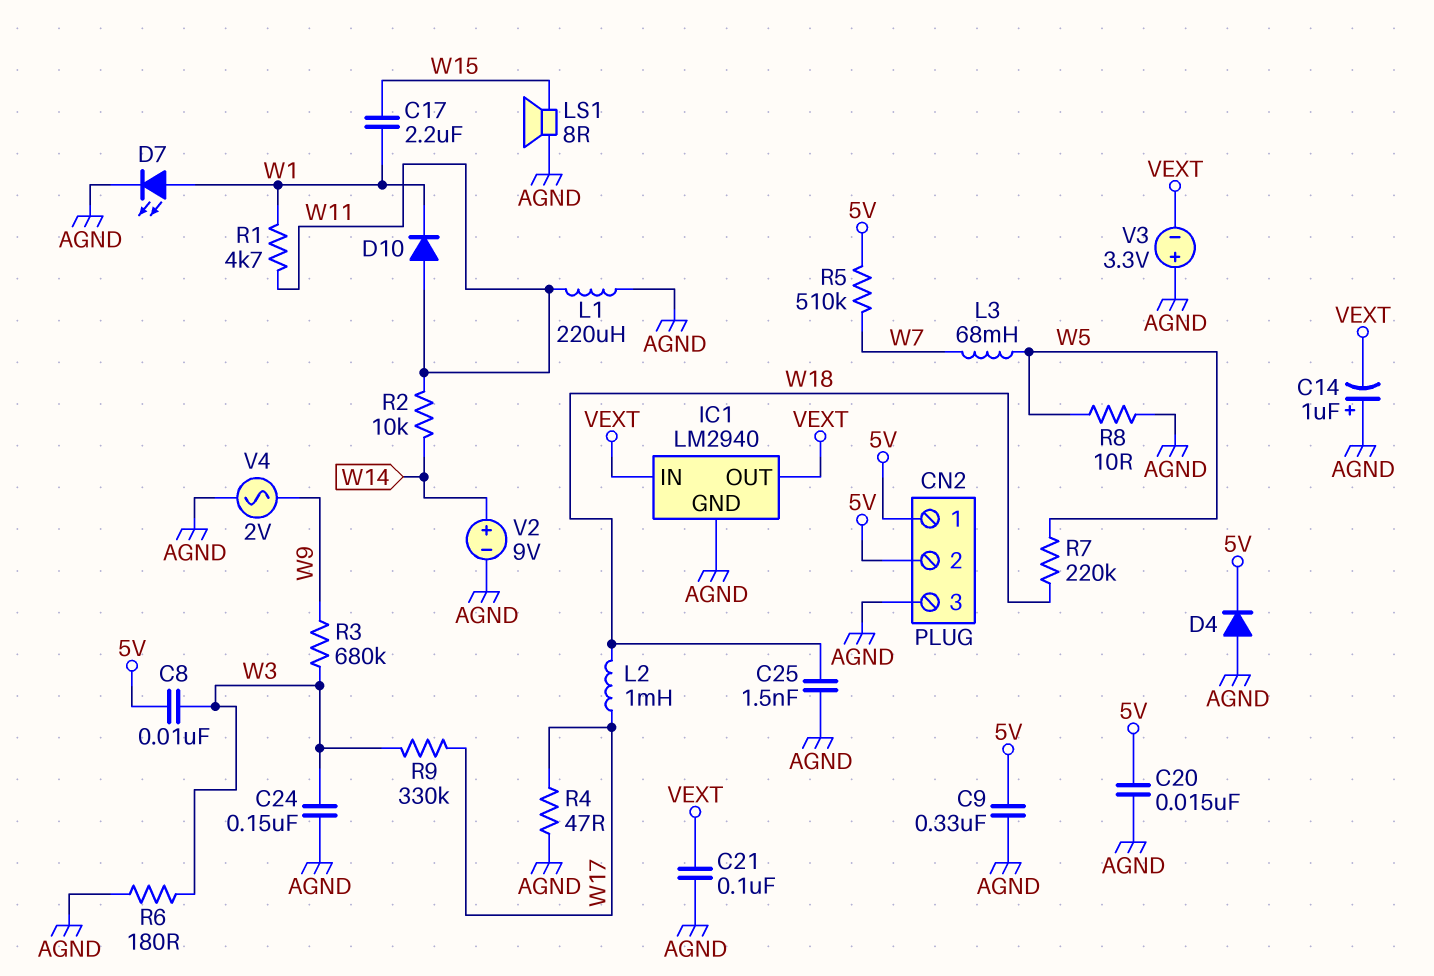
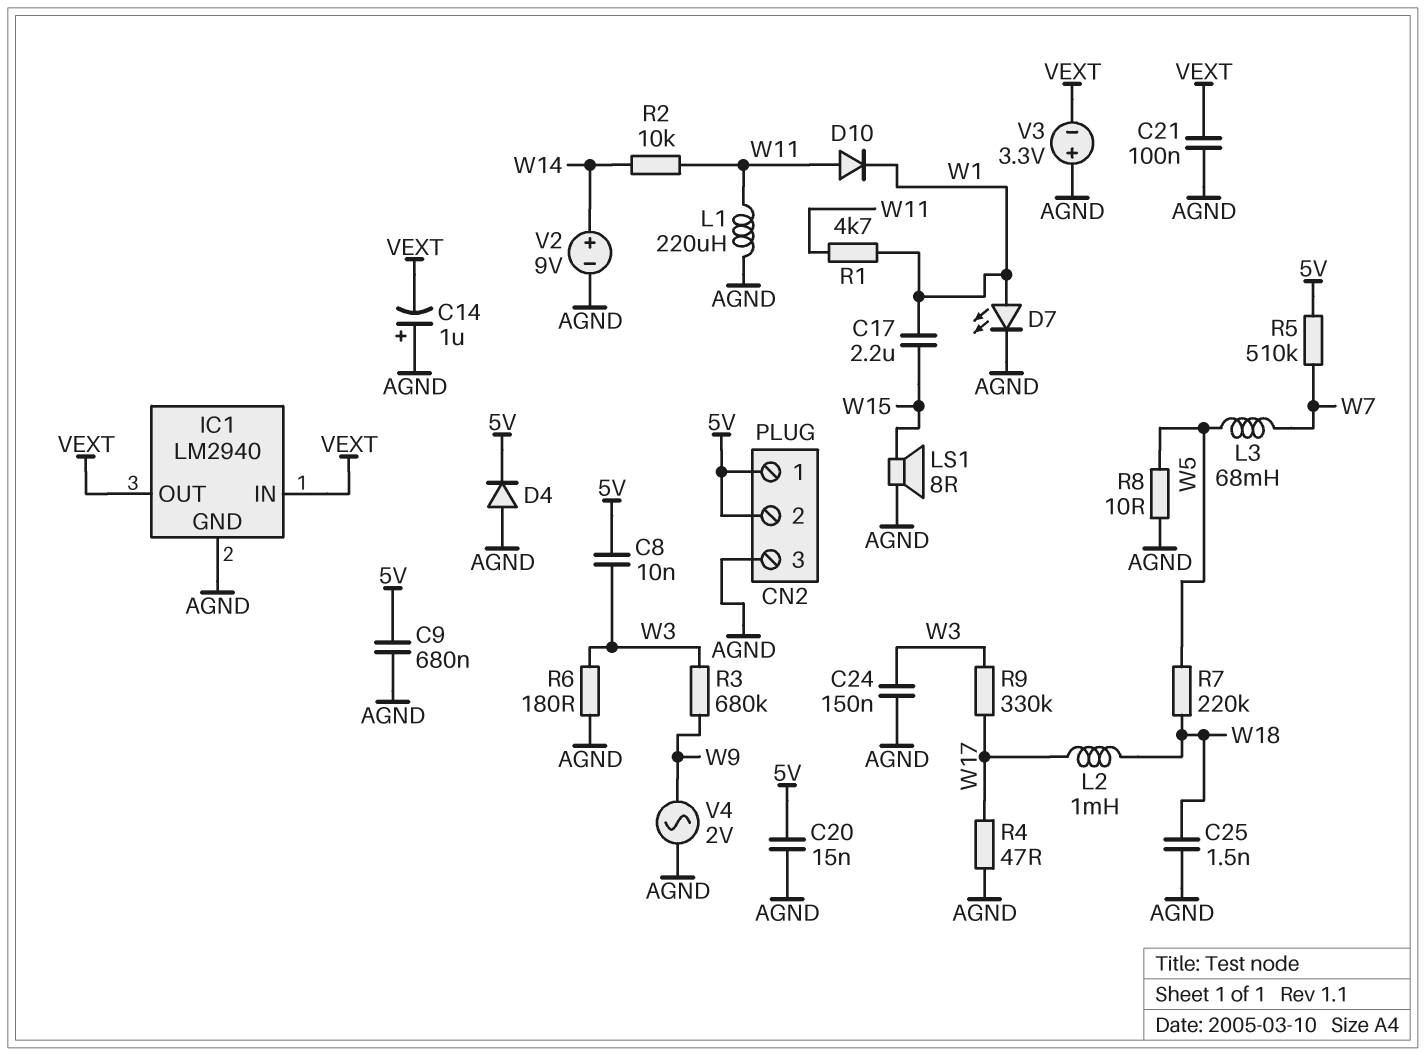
C9: 330nF (5V, AGND) -> 680nF (5V, AGND)

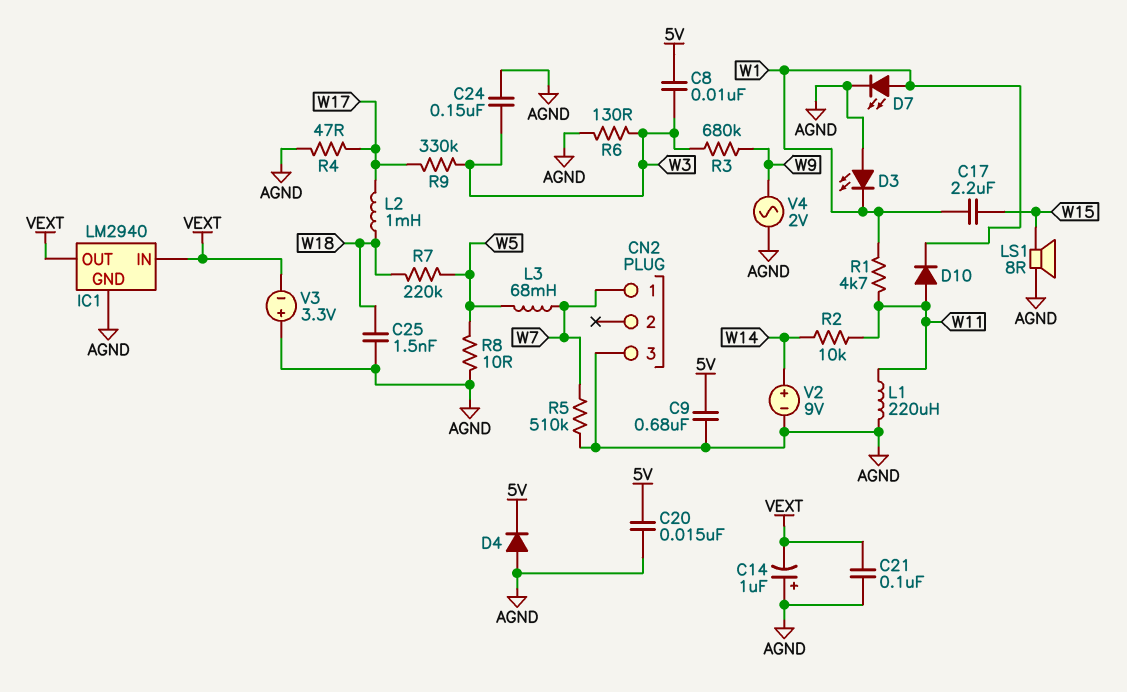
CN2 pin 1: 5V -> W7
CN2 pin 2: 5V -> none
D3: none -> LED (A AGND, K W1)
R5: 510k (5V, W7) -> 510k (AGND, W7)
R6: 180 (AGND, W3) -> 130 (AGND, W3)

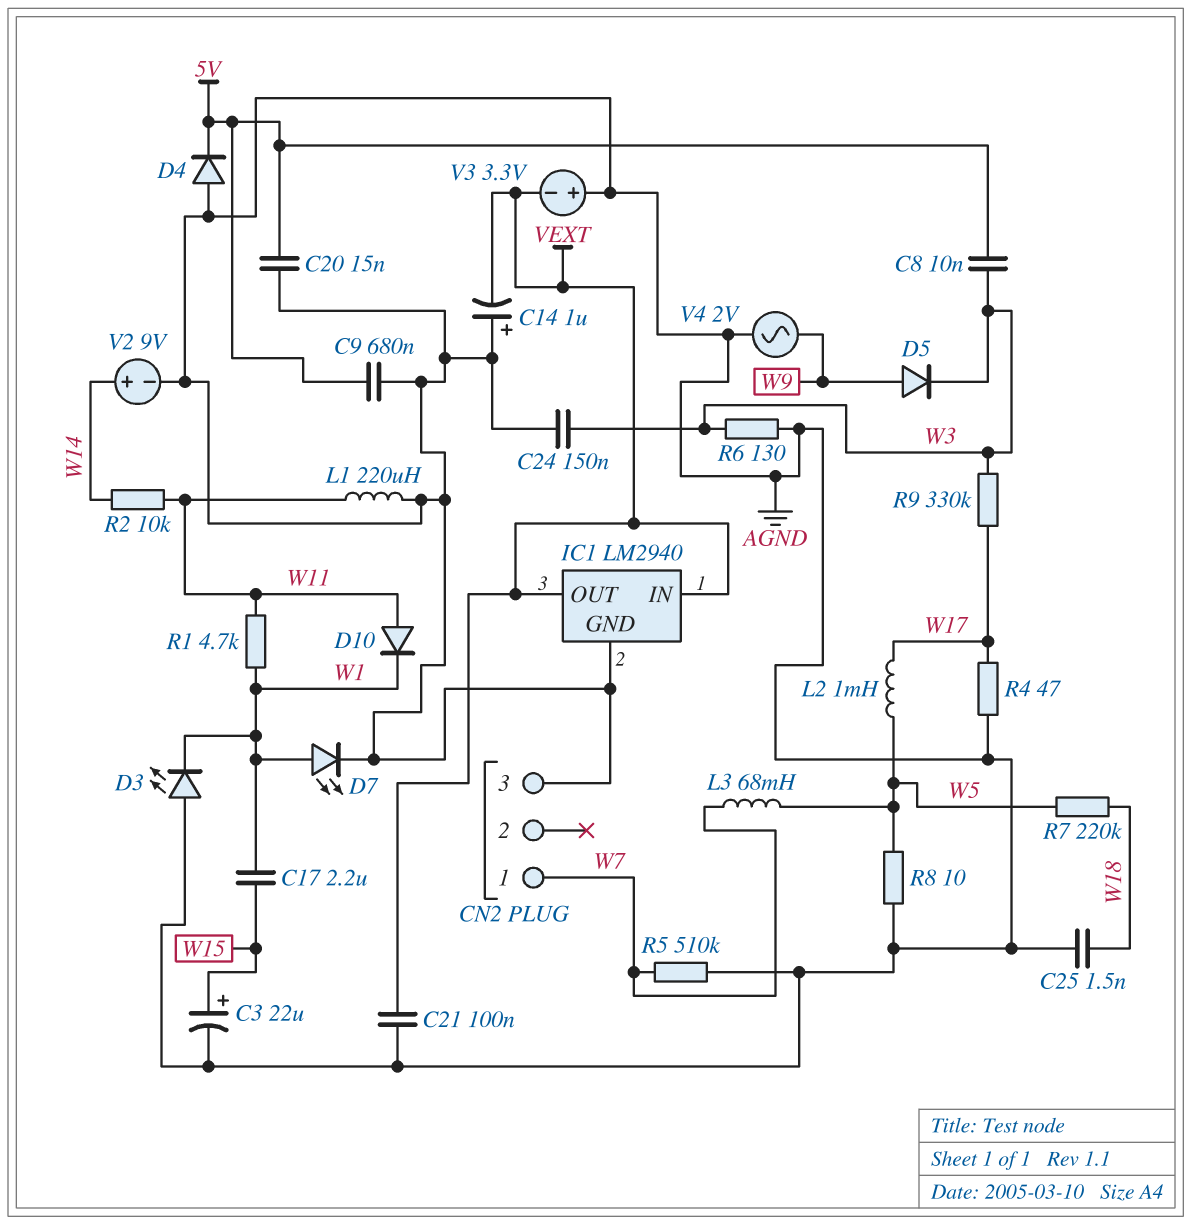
C3: none -> 22uF (plus W15, minus AGND)
D5: none -> diode (A W9, K W3)
L2: 1mH (W17, W18) -> 1mH (W5, W17)
LS1: speaker 8R (AGND, W15) -> none
R3: 680k (W3, W9) -> none

